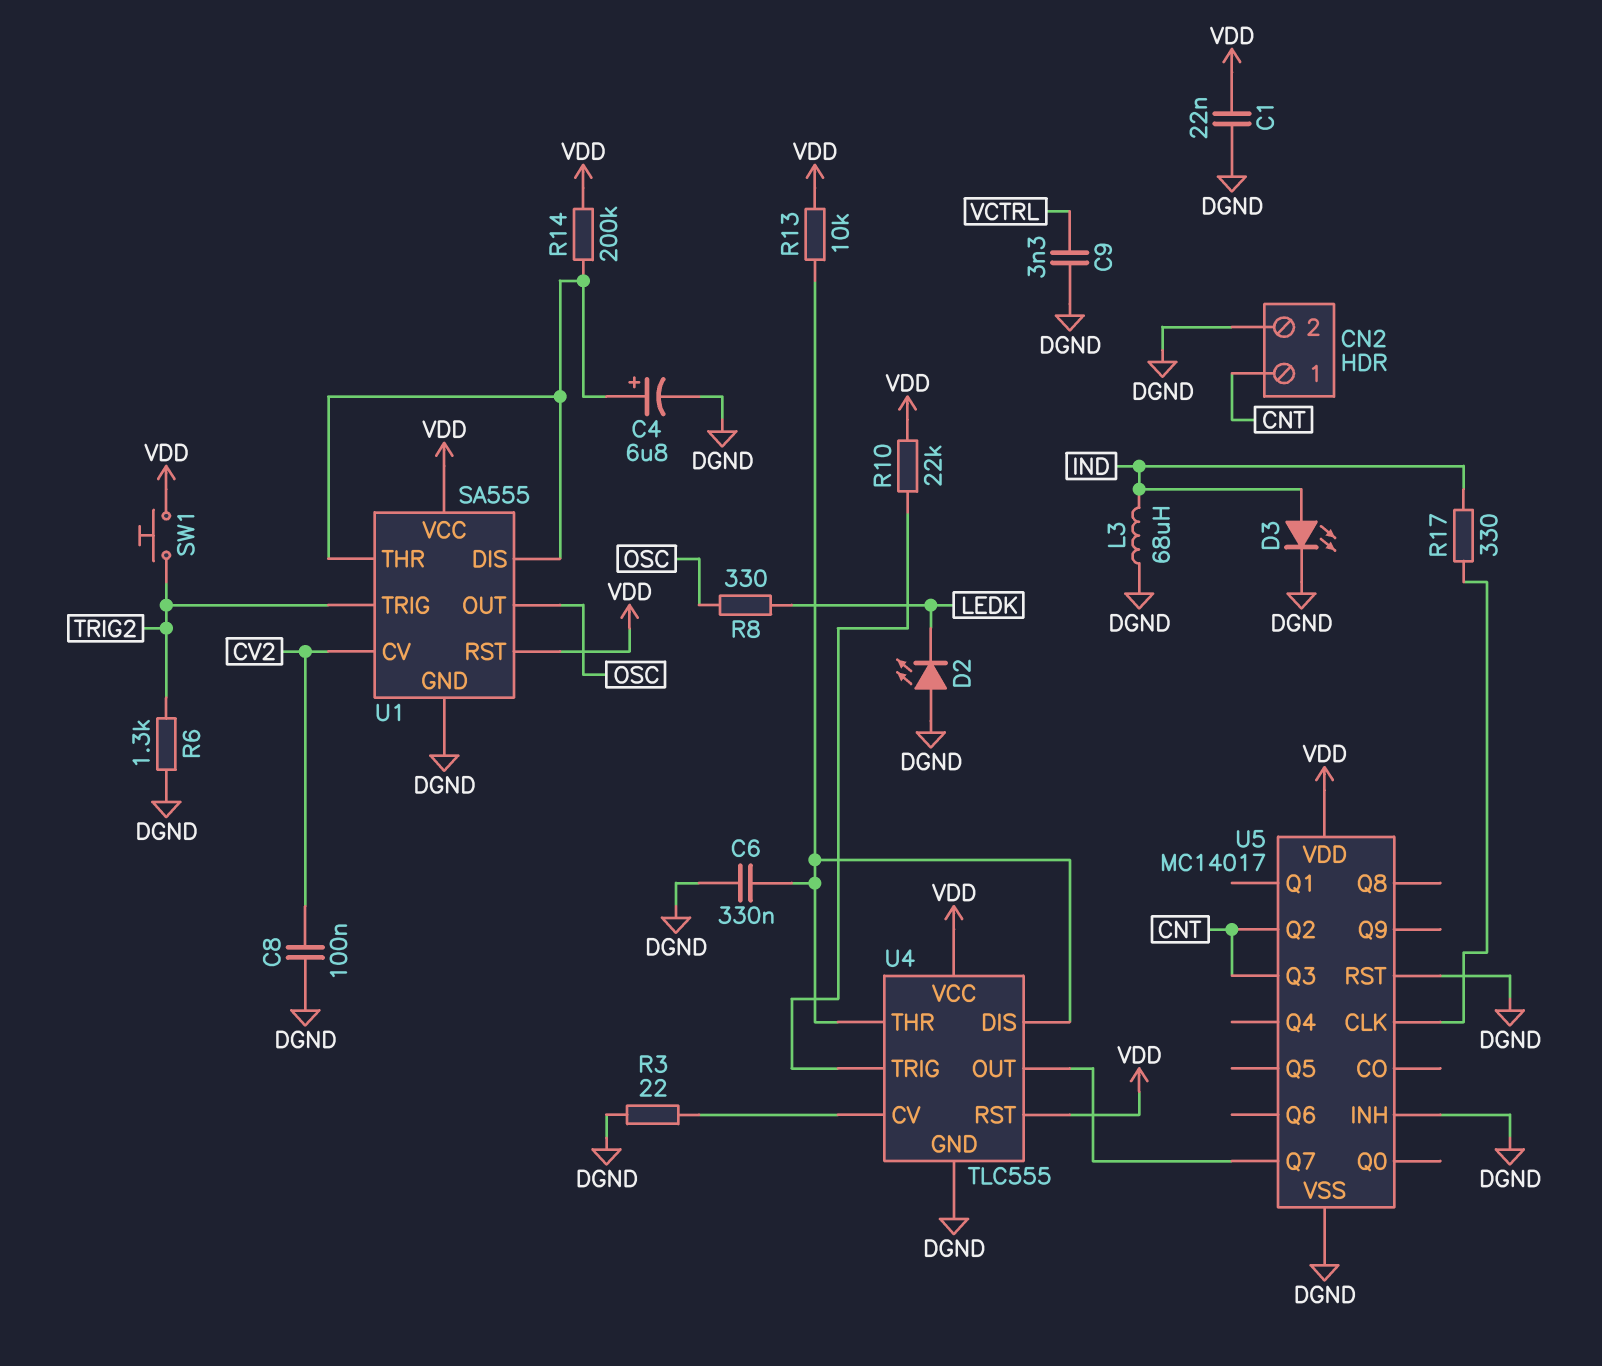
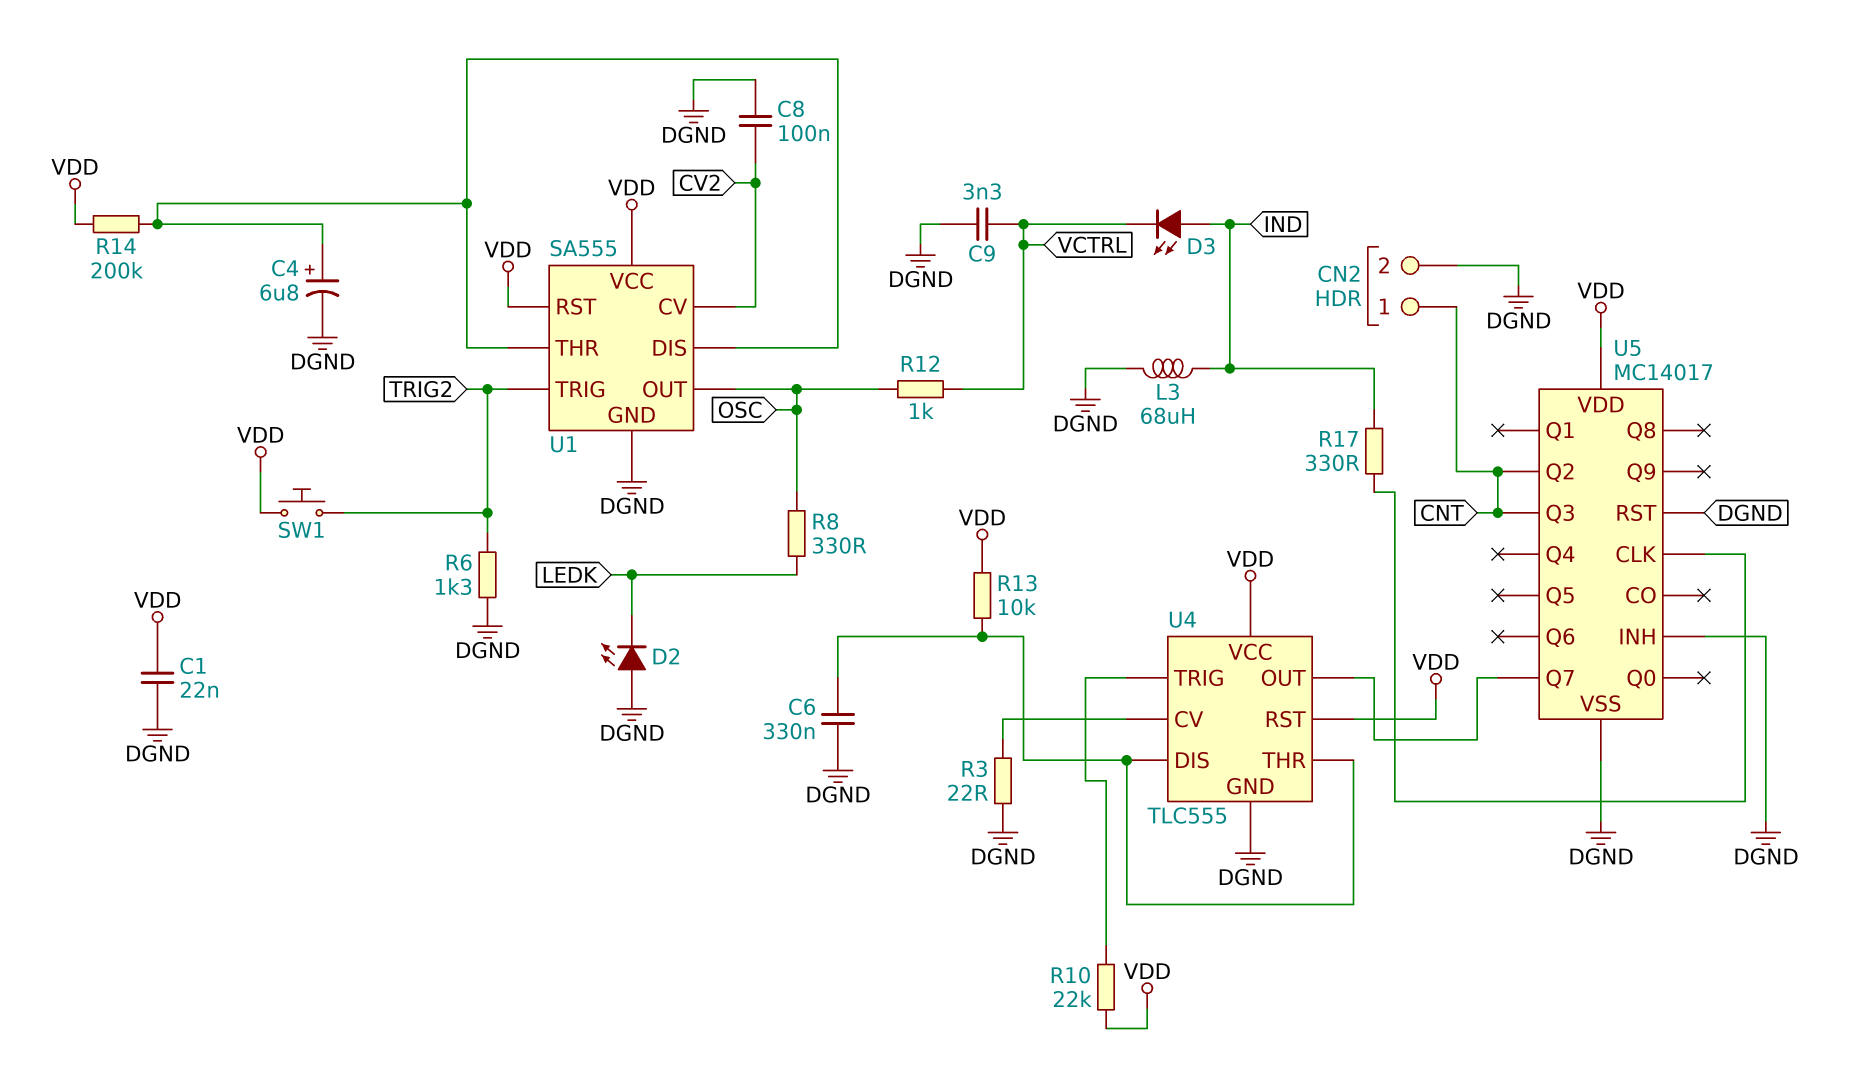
D3: LED (A IND, K DGND) -> LED (A IND, K VCTRL)
R12: none -> 1k (OSC, VCTRL)

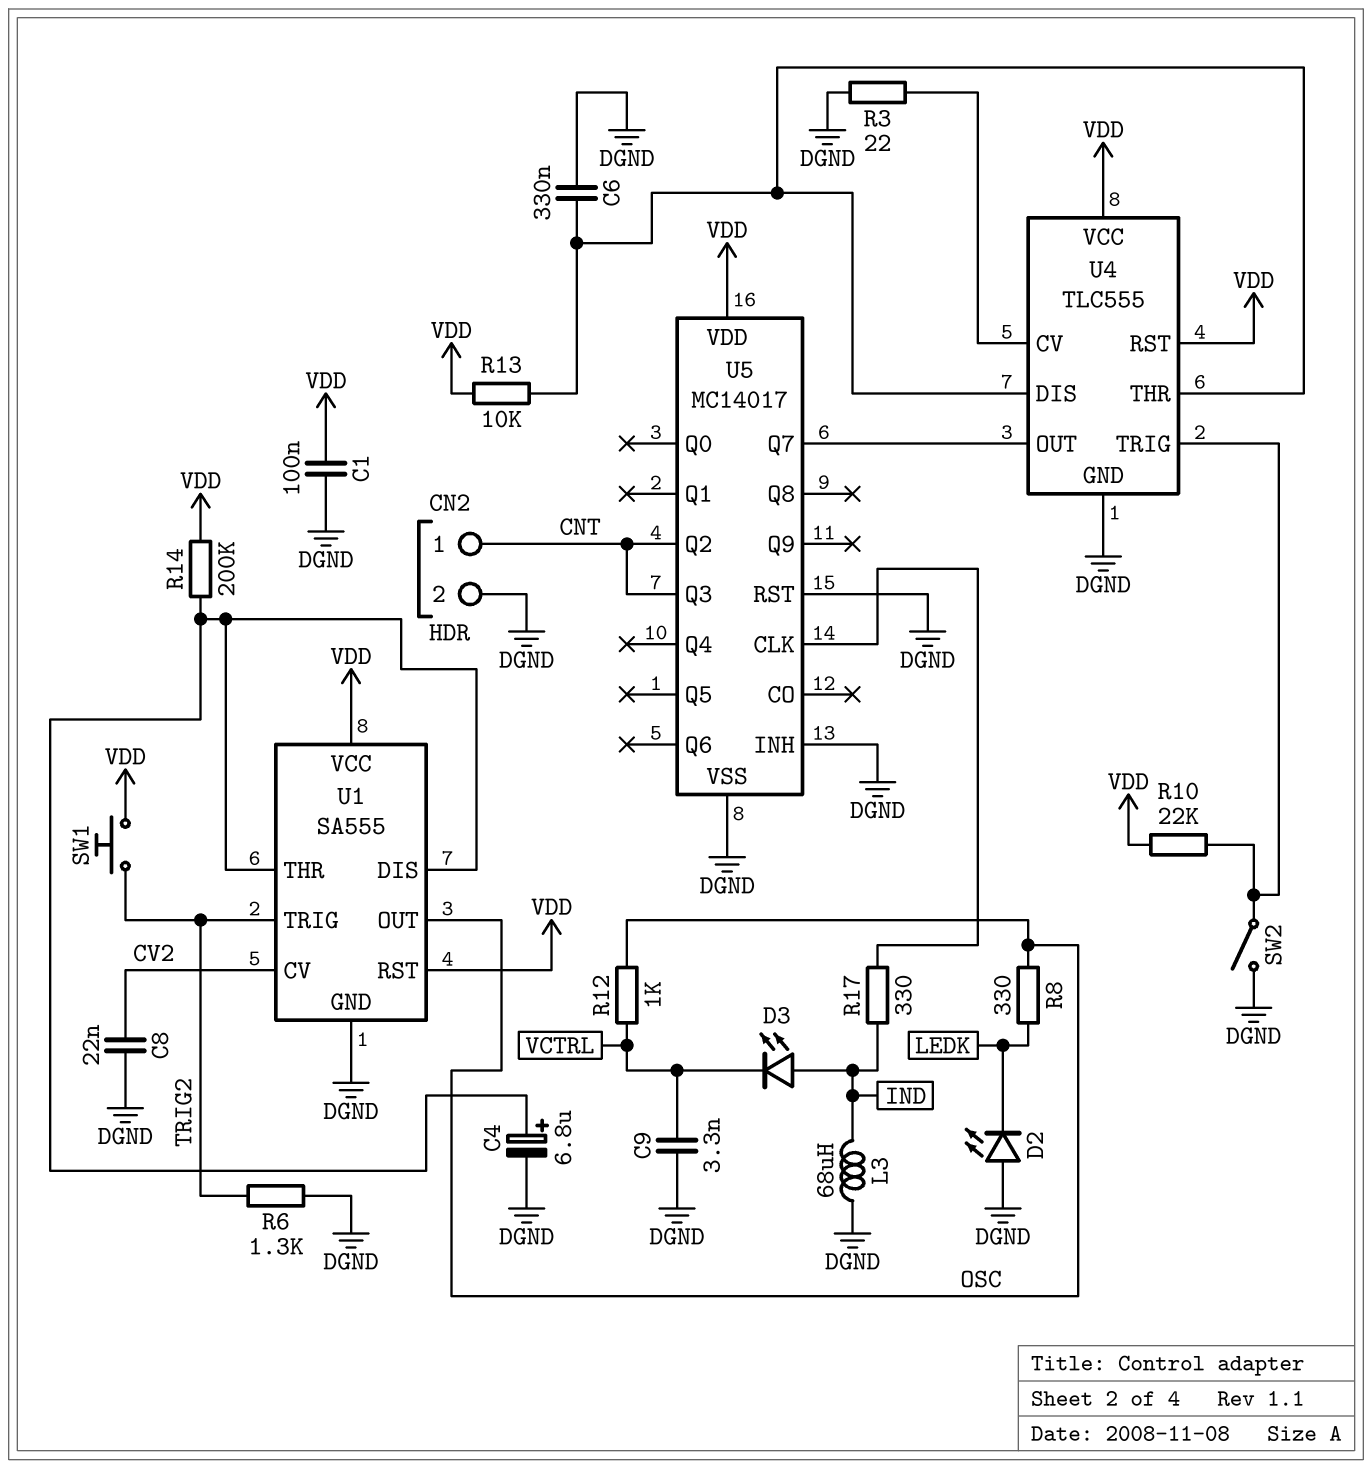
C1: 22nF (DGND, VDD) -> 100nF (DGND, VDD)
C8: 100nF (CV2, DGND) -> 22nF (CV2, DGND)
SW2: none -> switch (DGND, U4/TRIG)

